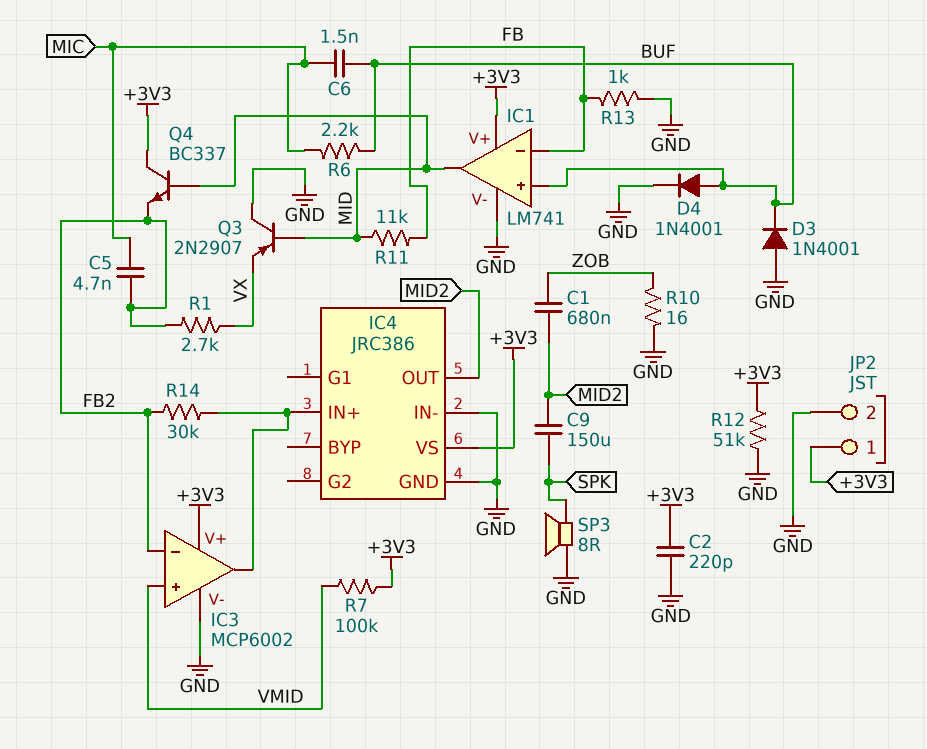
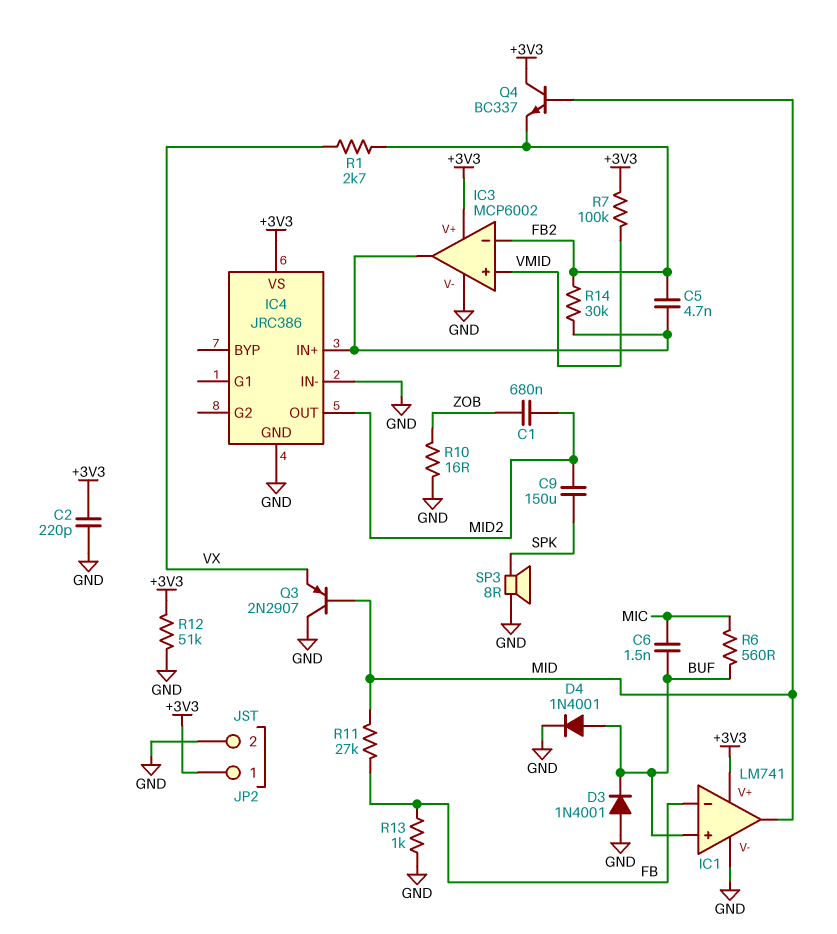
C5: 4.7nF (FB2, MIC) -> 4.7nF (FB2, IC3/out)
R6: 2.2k (BUF, MIC) -> 560 (BUF, MIC)
R11: 11k (FB, MID) -> 27k (FB, MID)

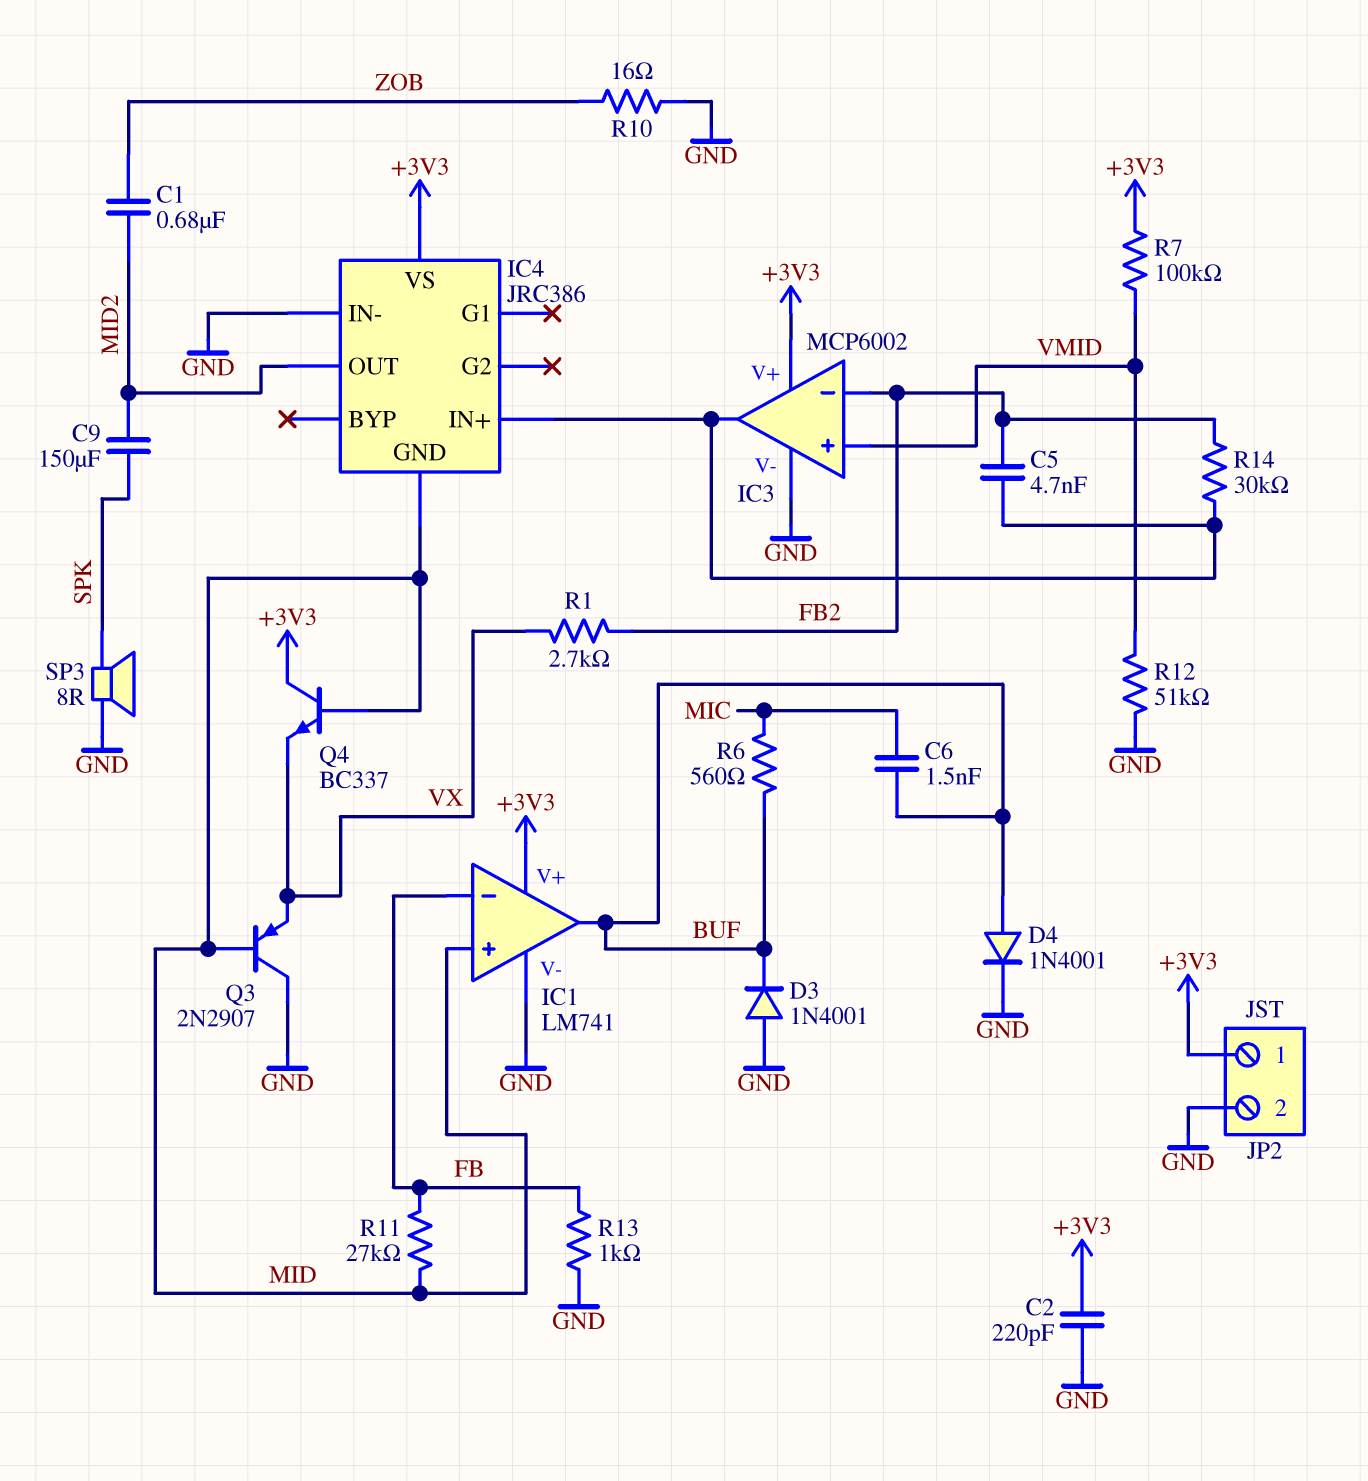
IC1 pin in+: BUF -> MID
IC1 pin out: MID -> BUF
IC4 pin GND: GND -> MID
Q4: NPN BC337 (B MID, C +3V3, E FB2) -> NPN BC337 (B MID, C +3V3, E VX)
R12: 51k (+3V3, GND) -> 51k (GND, VMID)

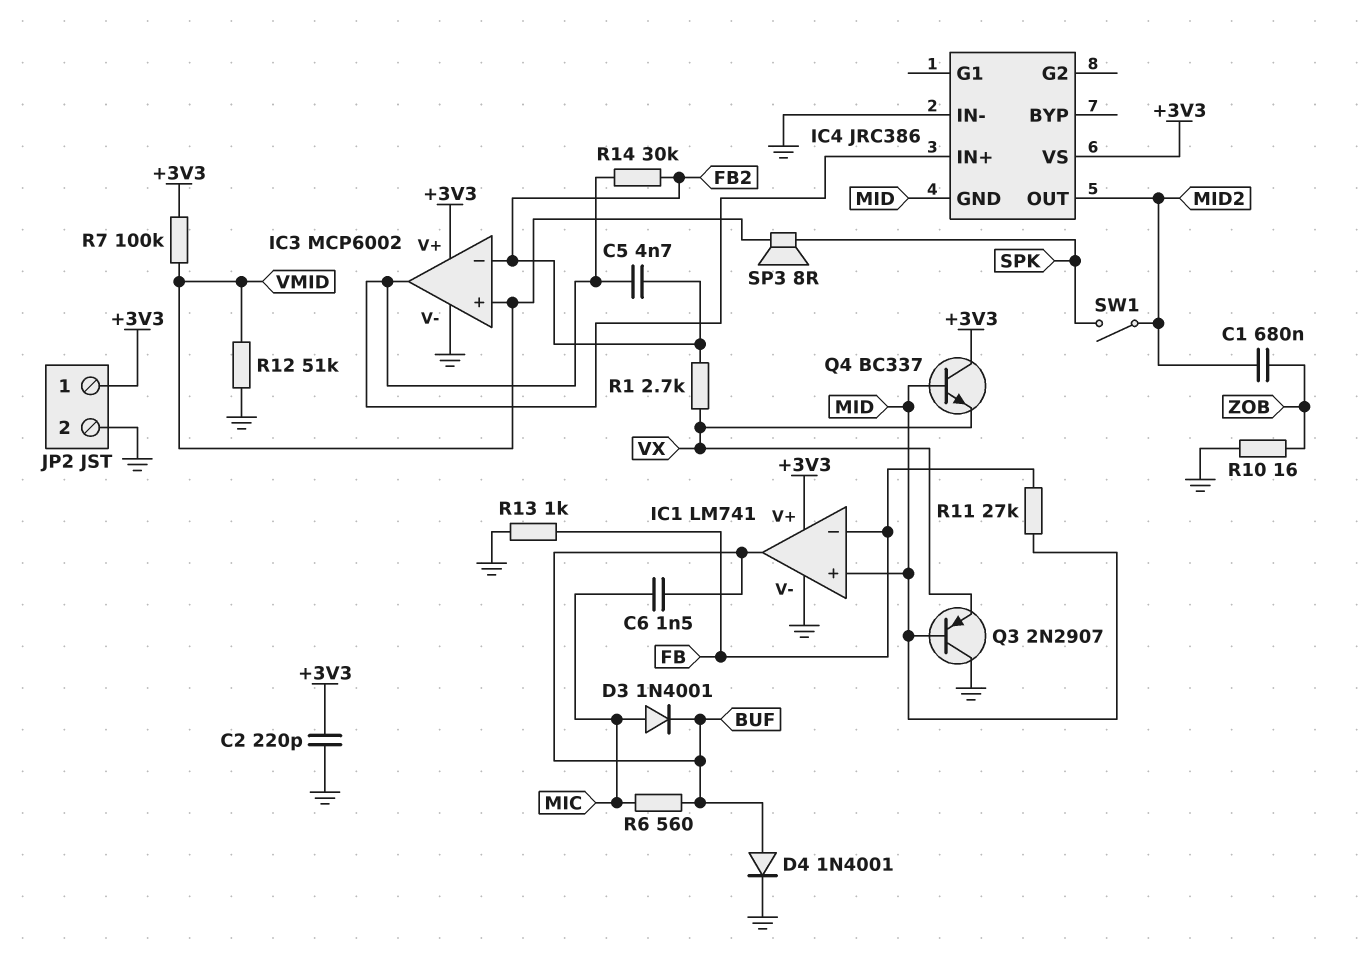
C9: 150uF (MID2, SPK) -> none
D3: diode 1N4001 (A GND, K BUF) -> diode 1N4001 (A MIC, K BUF)
SP3: speaker 8R (GND, SPK) -> speaker 8R (SPK, VMID)
SW1: none -> switch (MID2, SPK)

